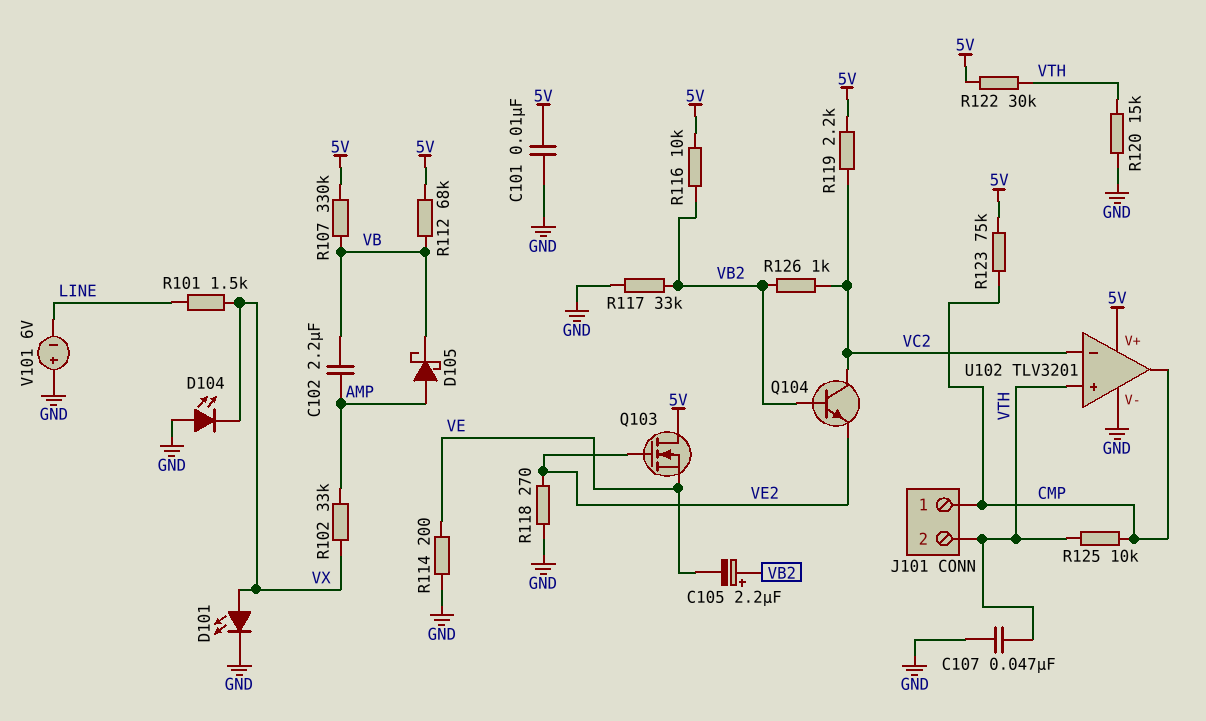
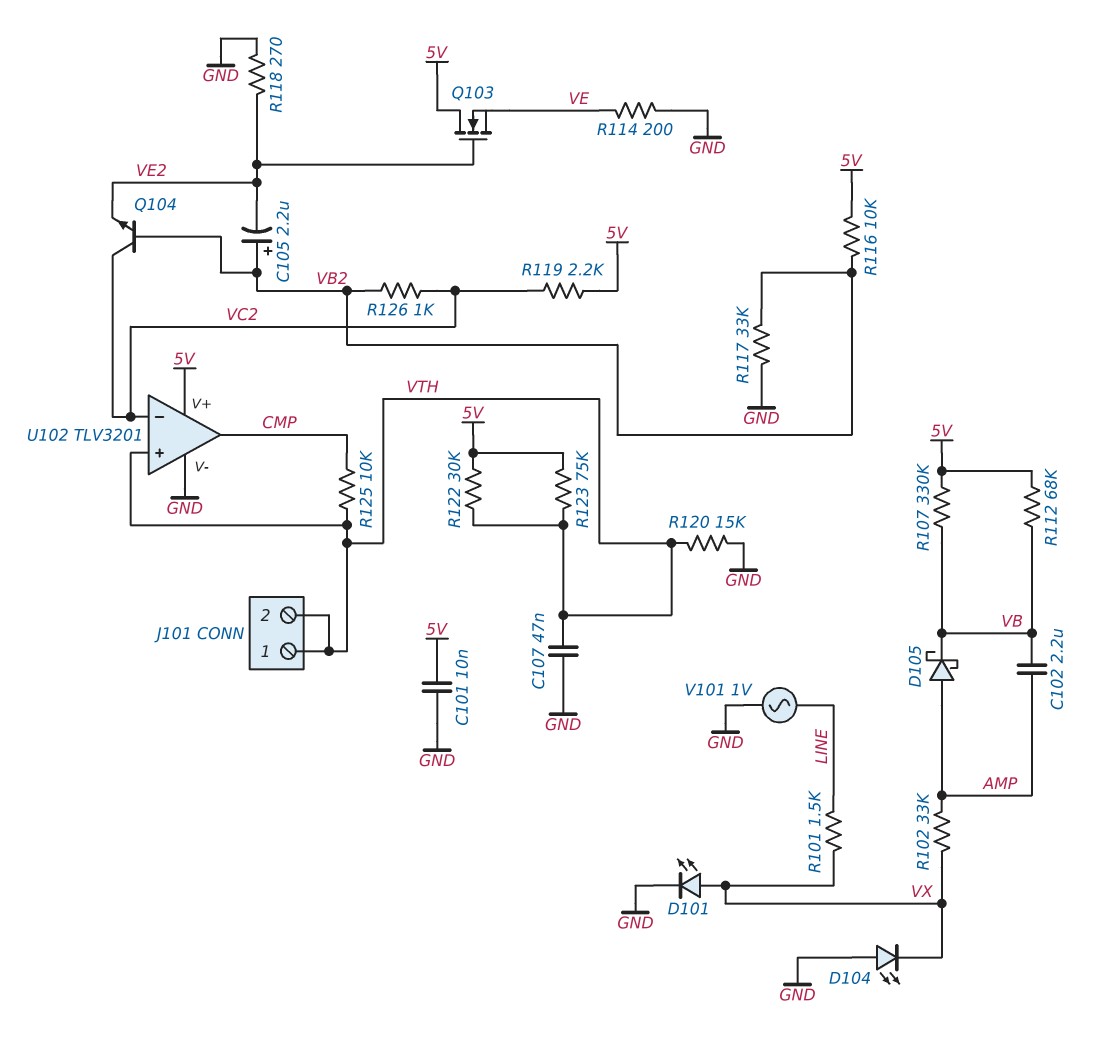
C105: 2.2uF (plus VB2, minus VE) -> 2.2uF (plus VB2, minus VE2)
J101 pin 1: CMP -> VTH
R123: 75k (5V, CMP) -> 75k (5V, VTH)
V101: 6V (plus GND, minus LINE) -> AC 1V (GND, LINE)

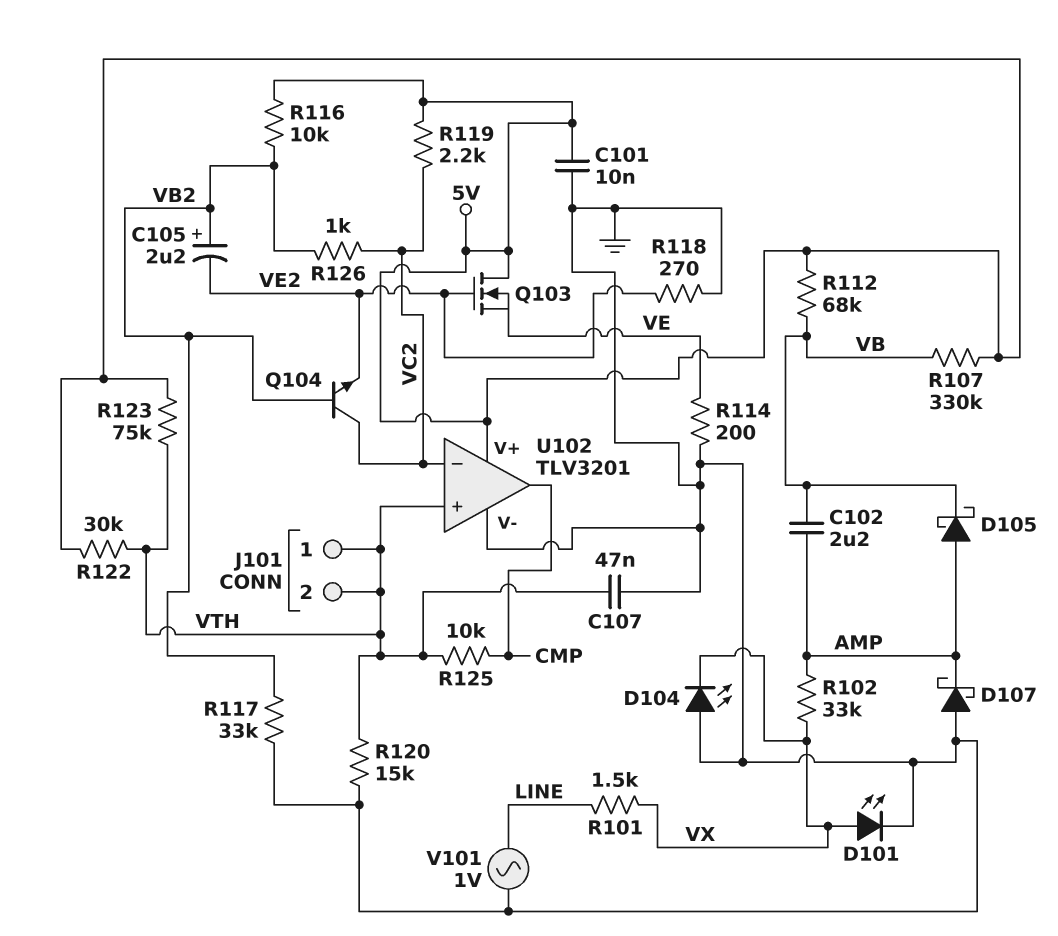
D107: none -> schottky (A GND, K AMP)

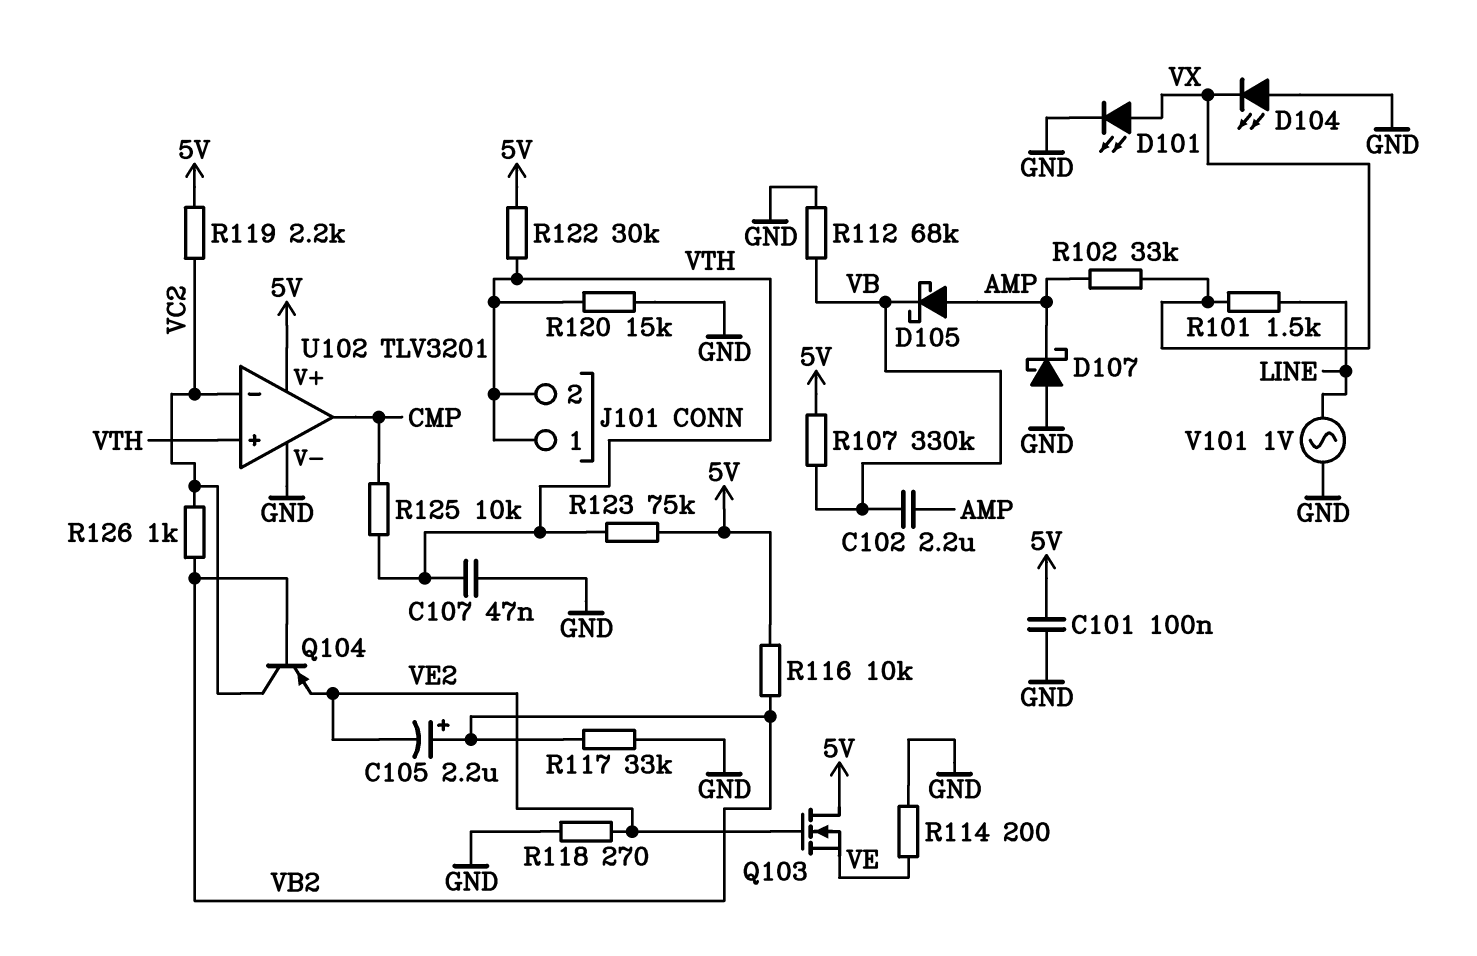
C101: 10nF (5V, GND) -> 100nF (5V, GND)
Q104: NPN (B VB2, C VC2, E VE2) -> PNP (B VB2, C VC2, E VE2)
R112: 68k (5V, VB) -> 68k (GND, VB)

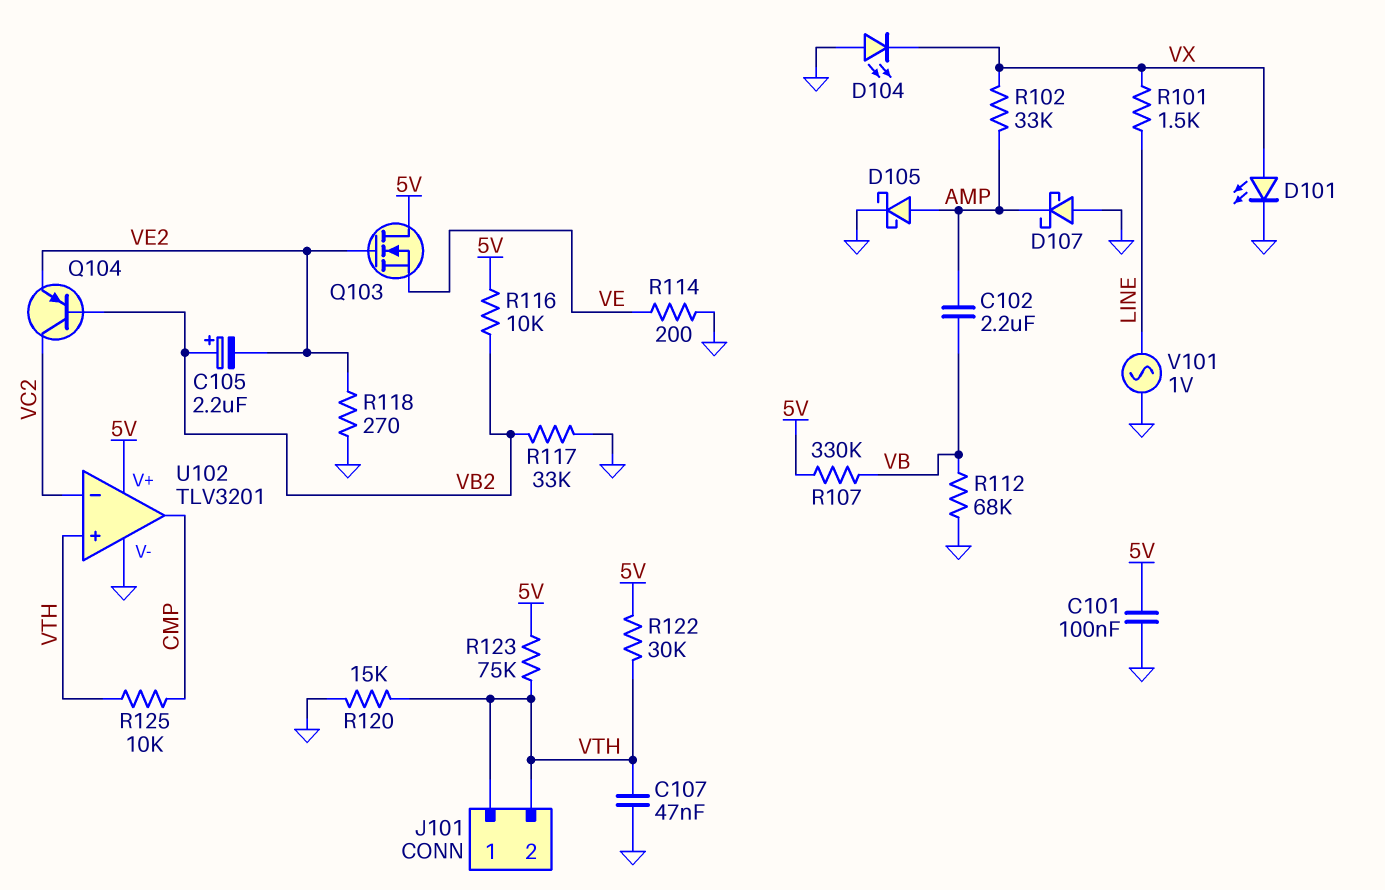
D105: schottky (A AMP, K VB) -> schottky (A AMP, K GND)
R119: 2.2k (5V, VC2) -> none
R126: 1k (VB2, VC2) -> none

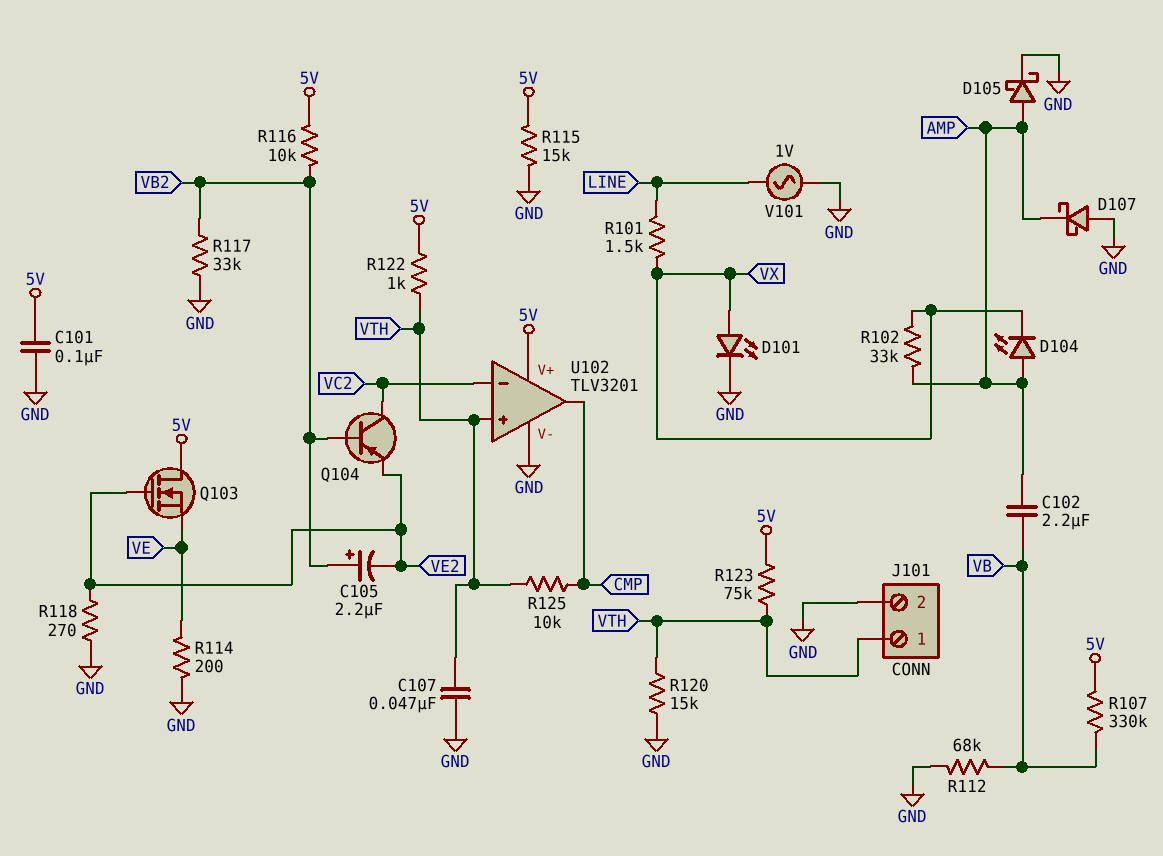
D104: LED (A GND, K VX) -> LED (A AMP, K VX)
J101 pin 2: VTH -> GND
R115: none -> 15k (5V, GND)
R122: 30k (5V, VTH) -> 1k (5V, VTH)

